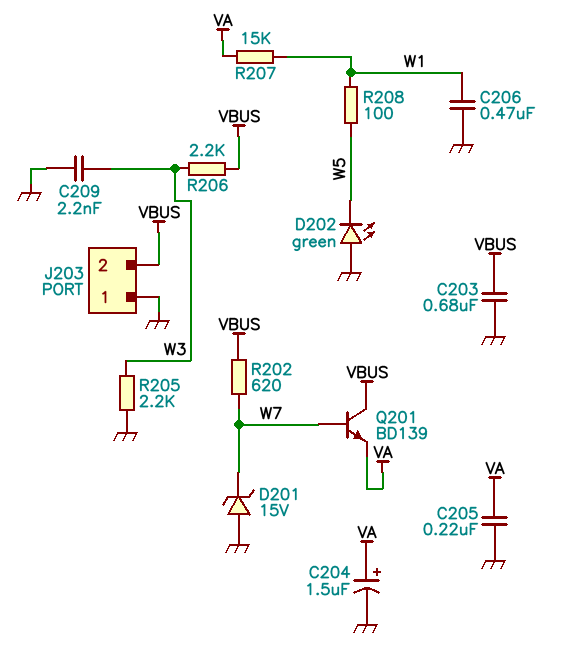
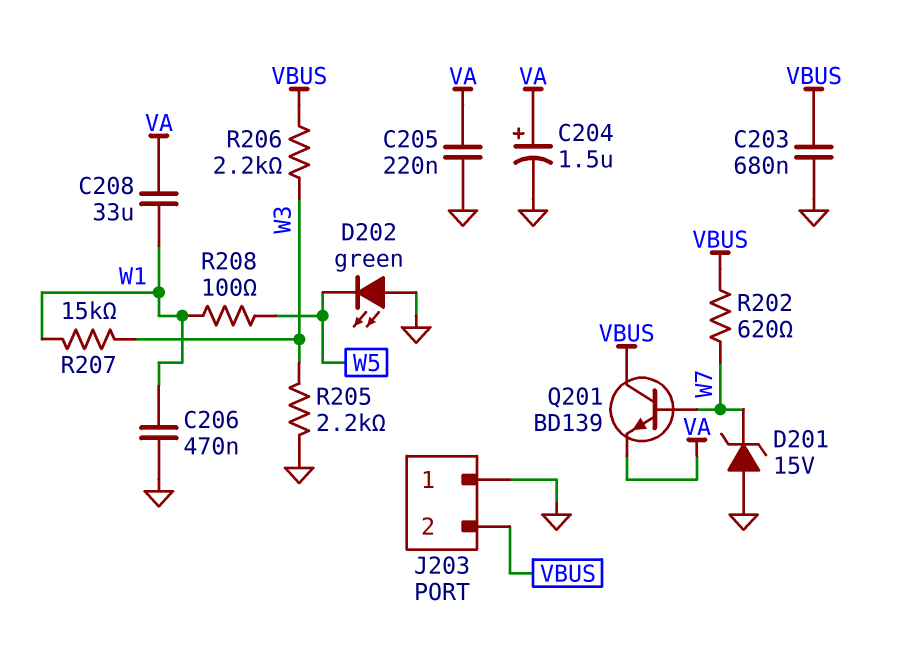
C208: none -> 33uF (VA, W1)
C209: 2.2nF (GND, W3) -> none
R207: 15k (VA, W1) -> 15k (W1, W3)

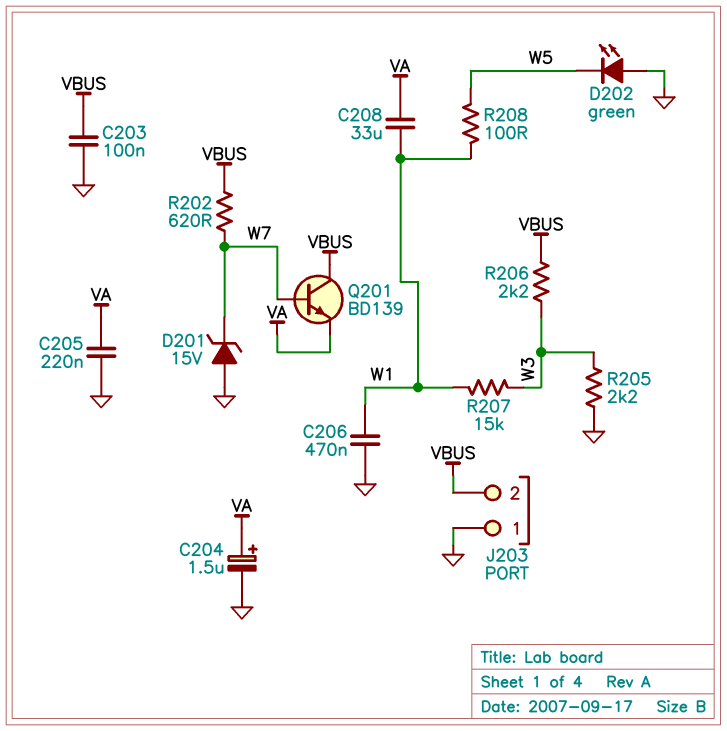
C203: 680nF (GND, VBUS) -> 100nF (GND, VBUS)

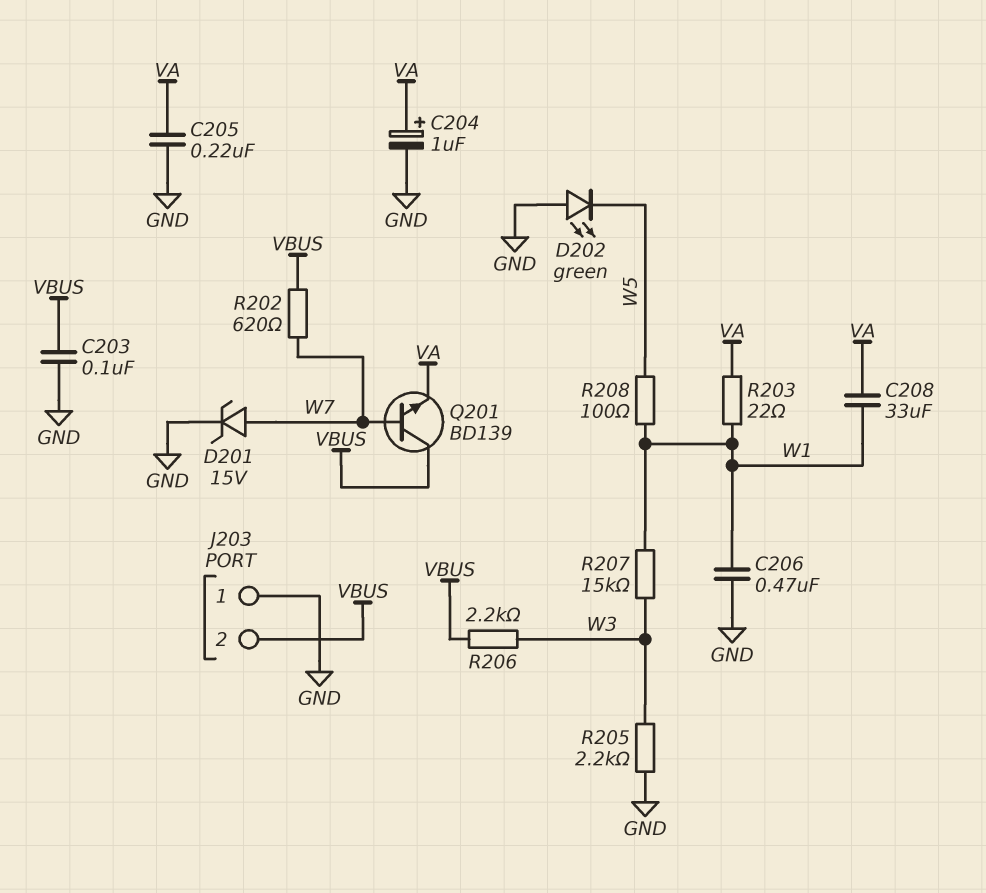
C204: 1.5uF (plus VA, minus GND) -> 1uF (plus VA, minus GND)
D201: zener 15V (A GND, K W7) -> zener 15V (A W7, K GND)
R203: none -> 22 (VA, W1)

